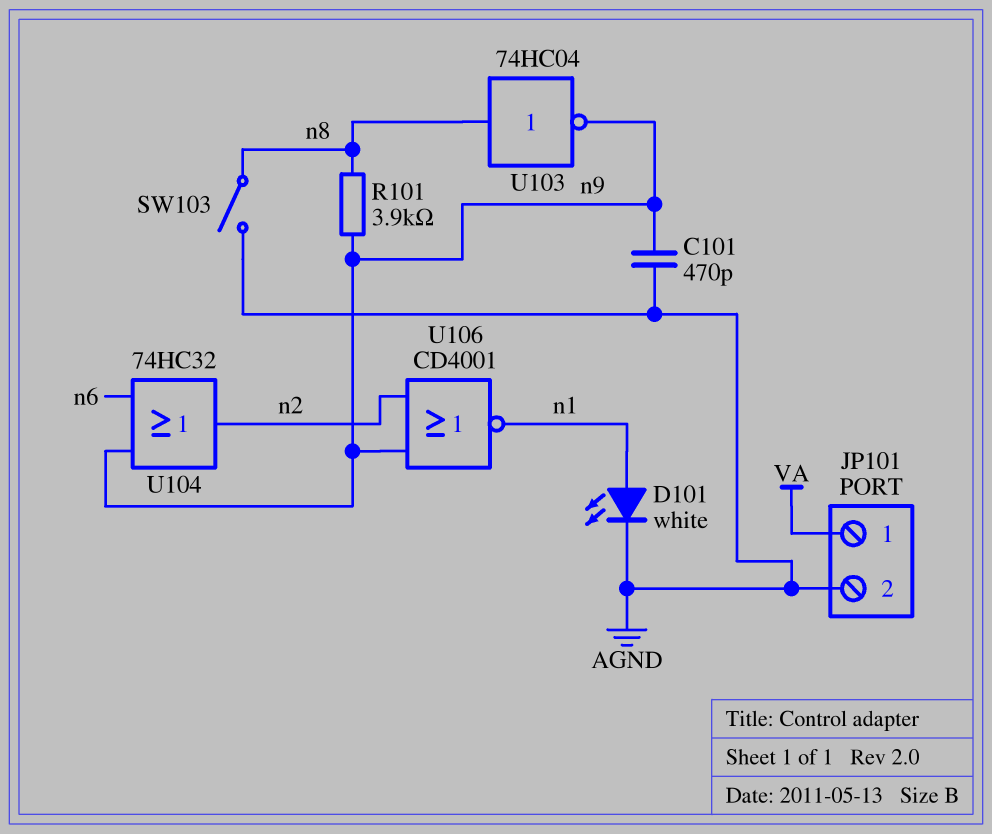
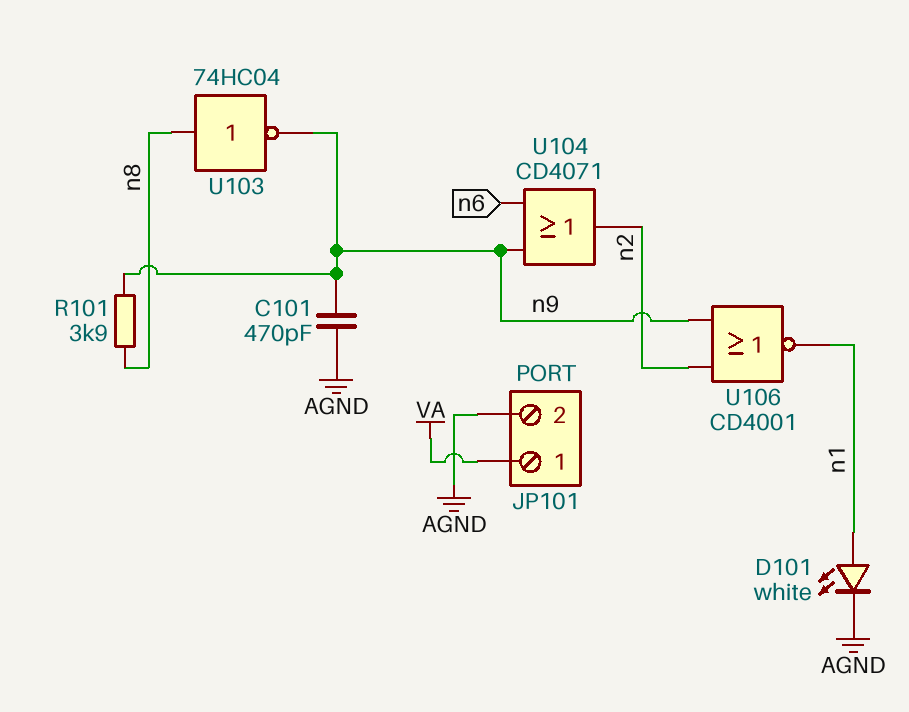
SW103: switch (AGND, n8) -> none
U104: OR 74HC32 (in n6, in n9, out n2) -> OR CD4071 (in n6, in n9, out n2)

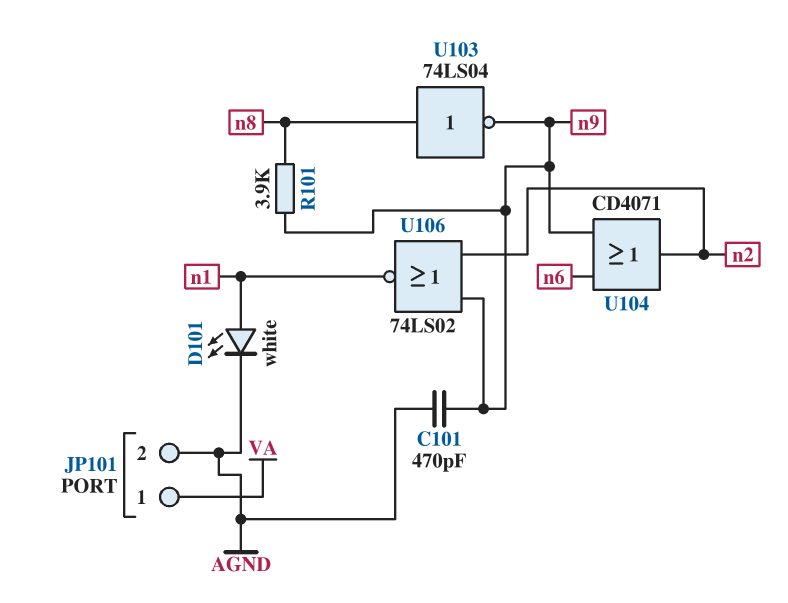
U103: NOT 74HC04 (in n8, out n9) -> NOT 74LS04 (in n8, out n9)
U106: NOR CD4001 (in n2, in n9, out n1) -> NOR 74LS02 (in n2, in n9, out n1)

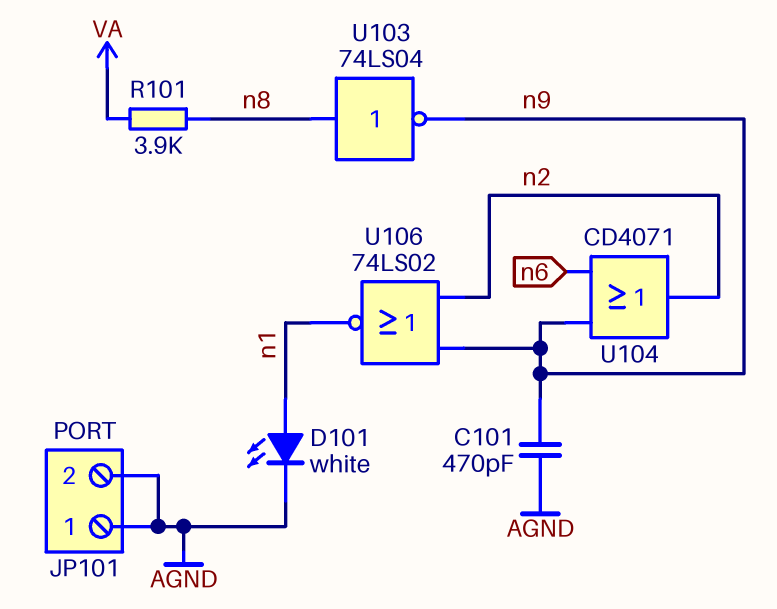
JP101 pin 1: VA -> AGND
R101: 3.9k (n8, n9) -> 3.9k (VA, n8)

